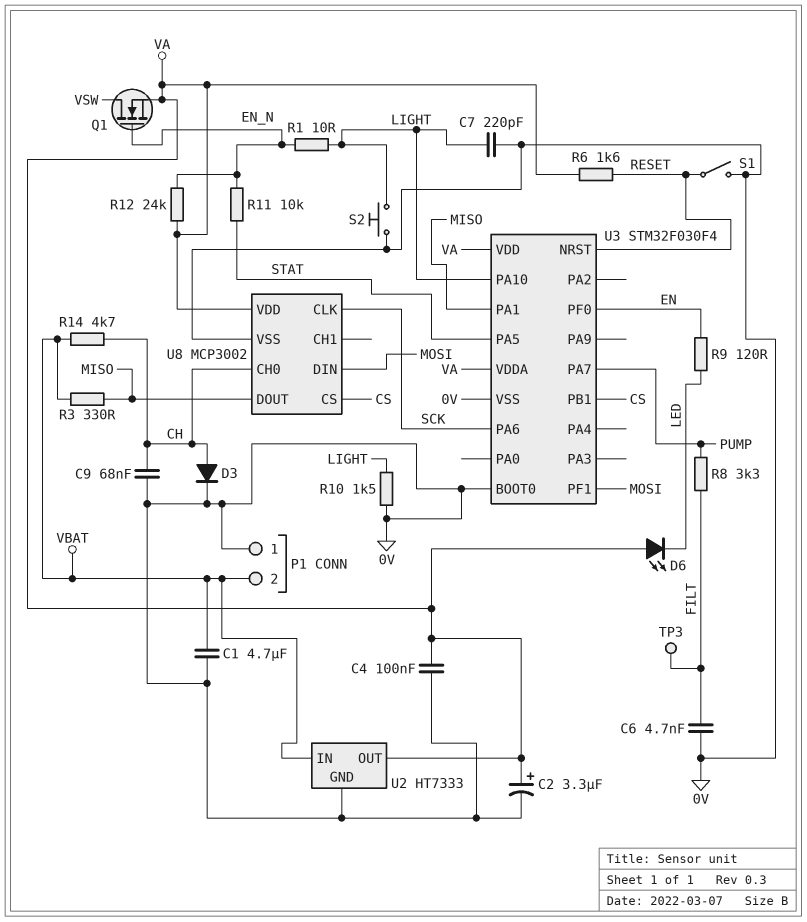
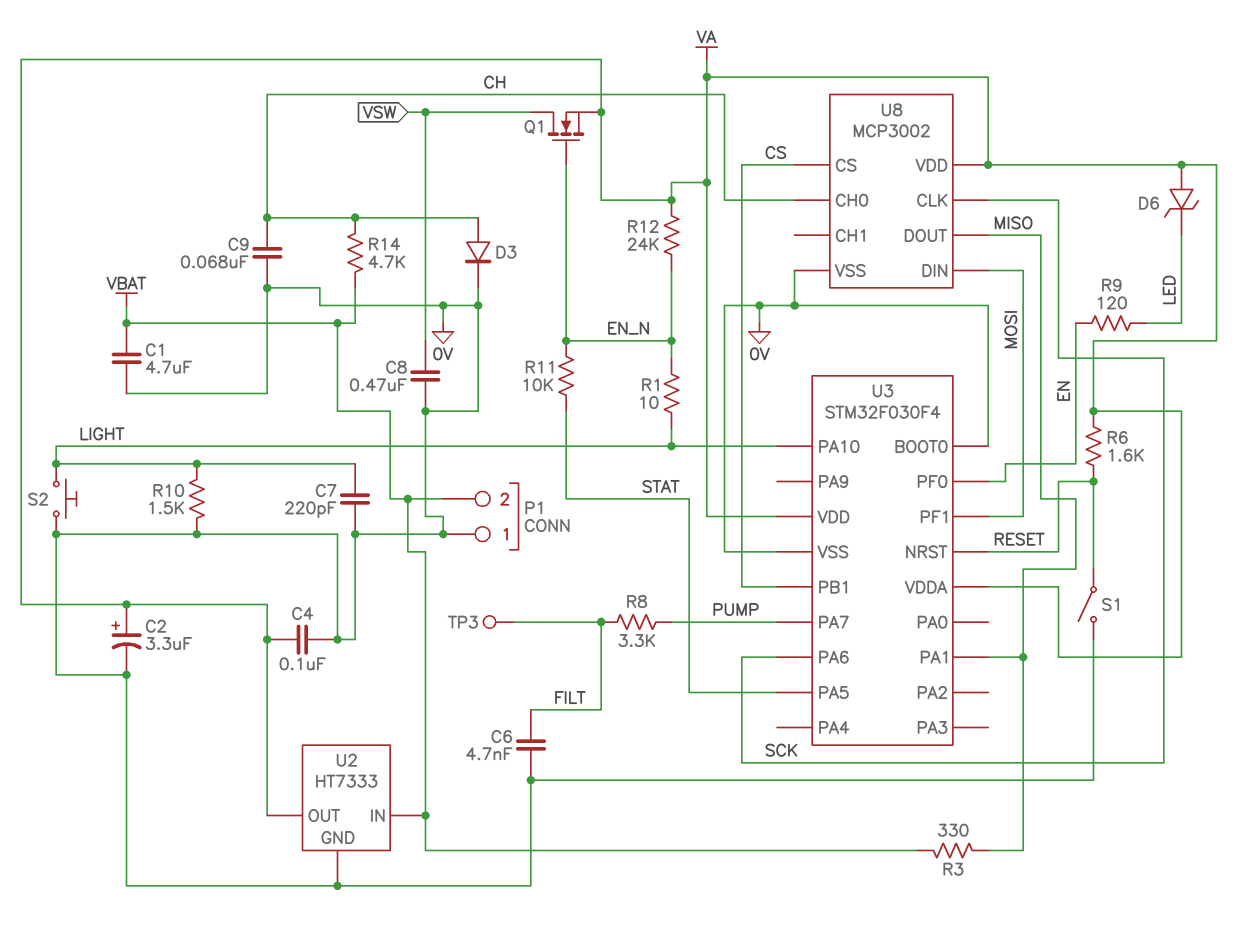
C8: none -> 470nF (0V, VSW)
D6: LED (A VA, K LED) -> zener (A VA, K LED)

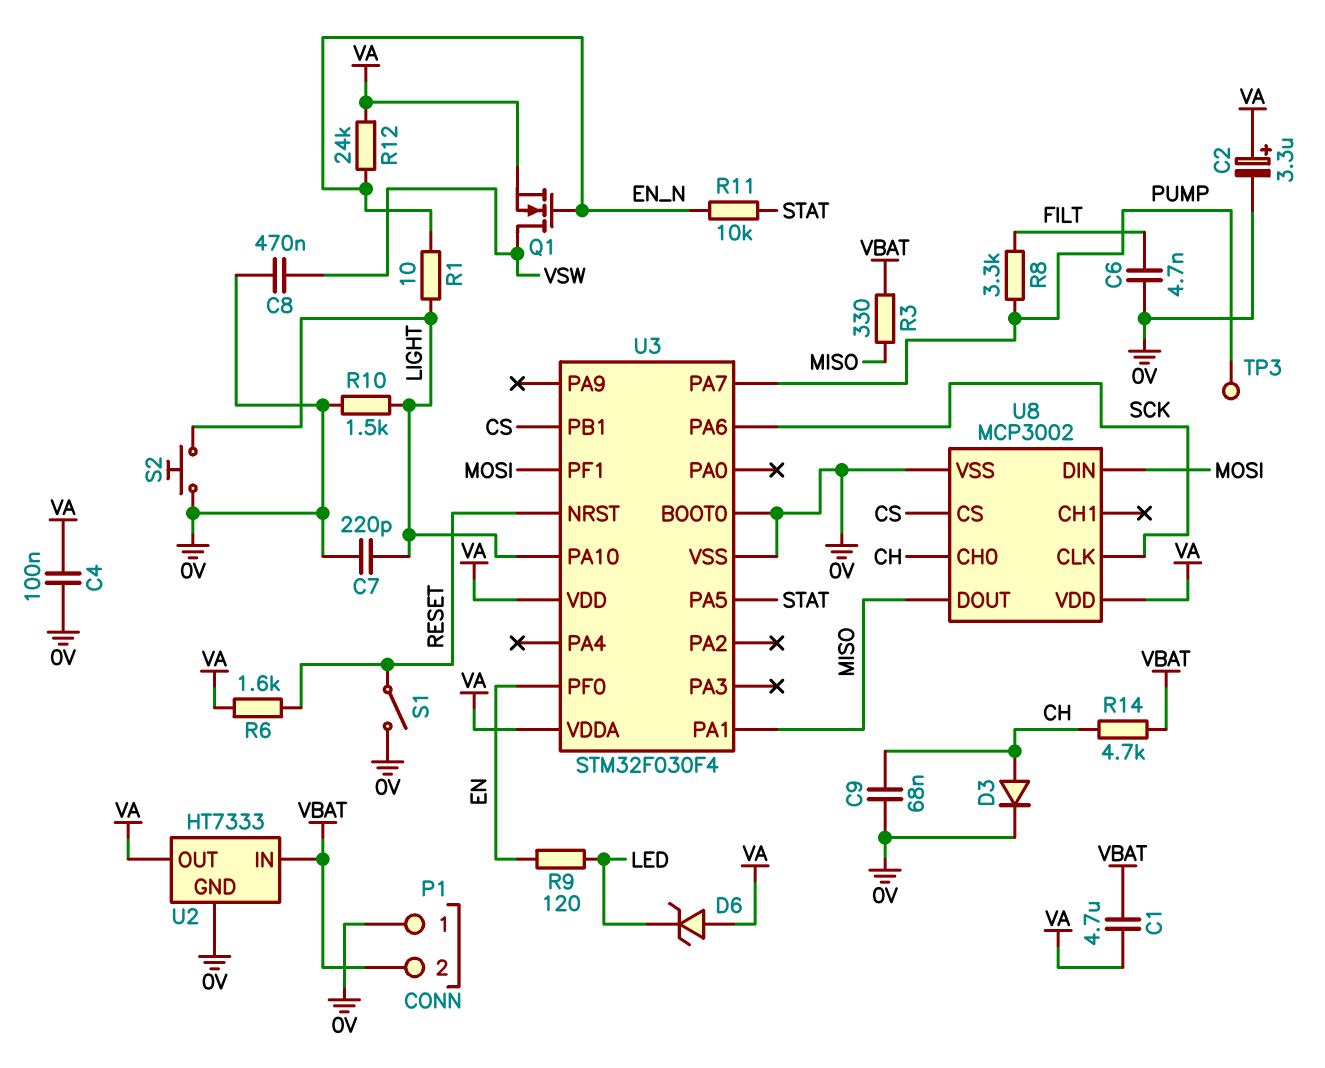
C1: 4.7uF (0V, VBAT) -> 4.7uF (VA, VBAT)
TP3: test point (FILT) -> test point (PUMP)

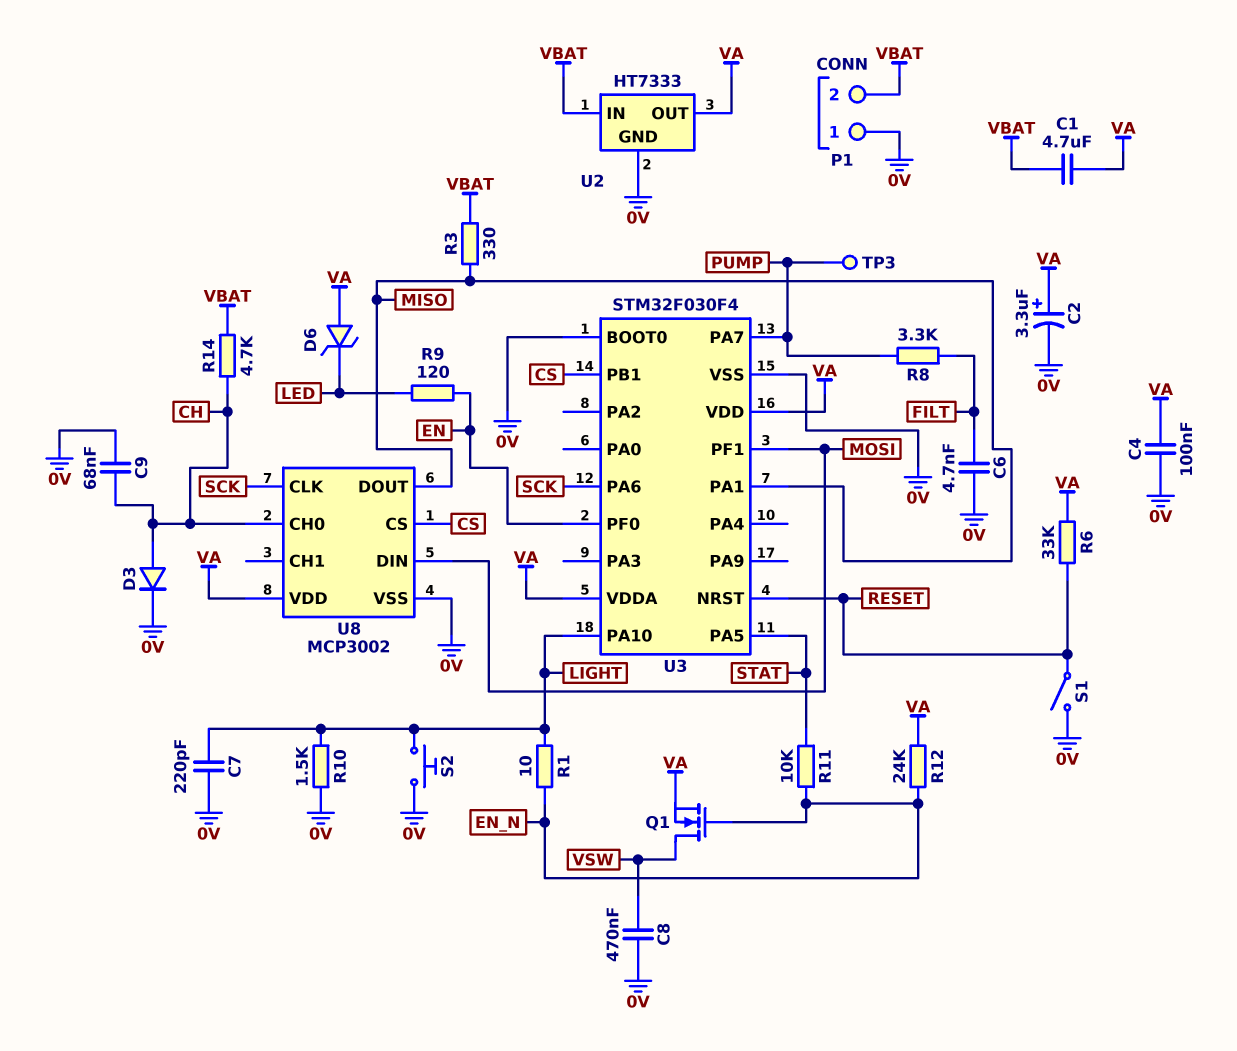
R6: 1.6k (RESET, VA) -> 33k (RESET, VA)

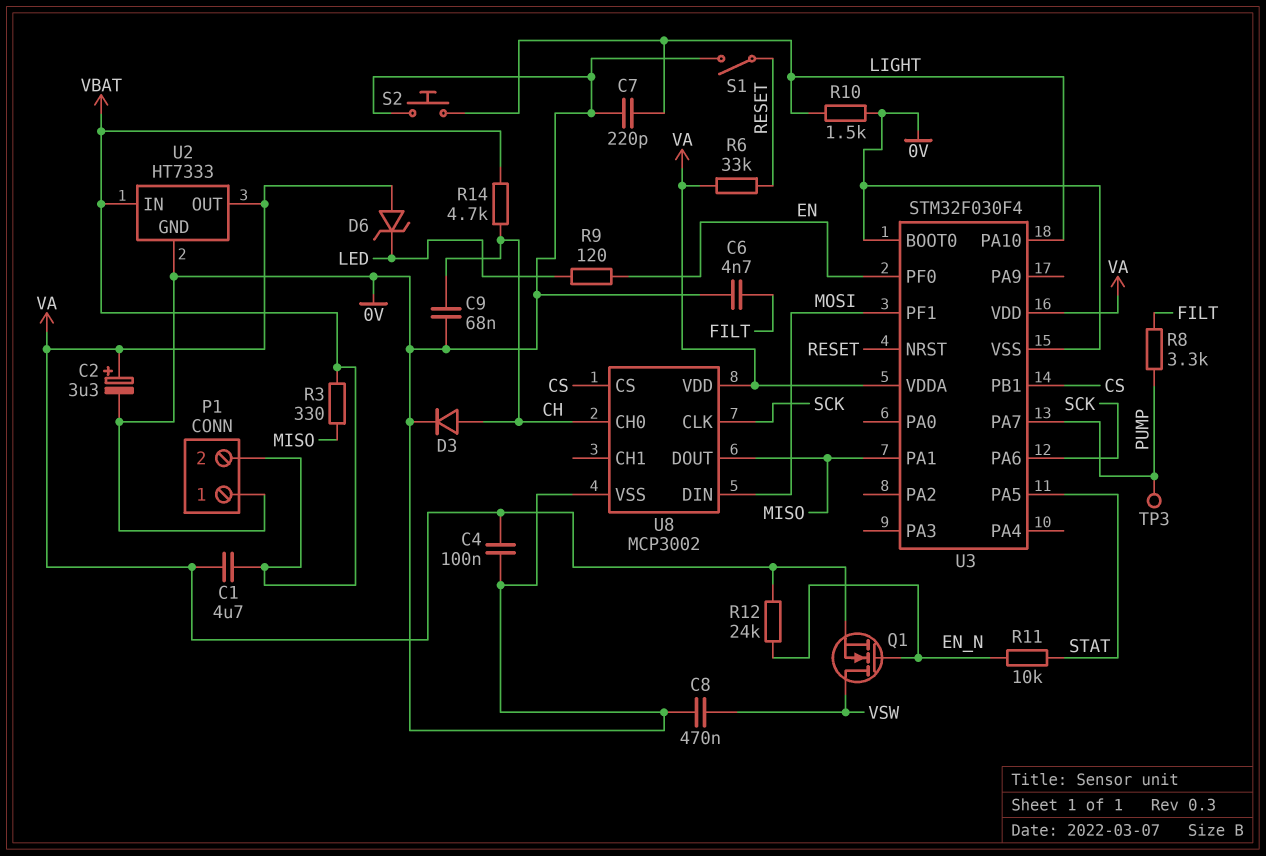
R1: 10 (EN_N, LIGHT) -> none

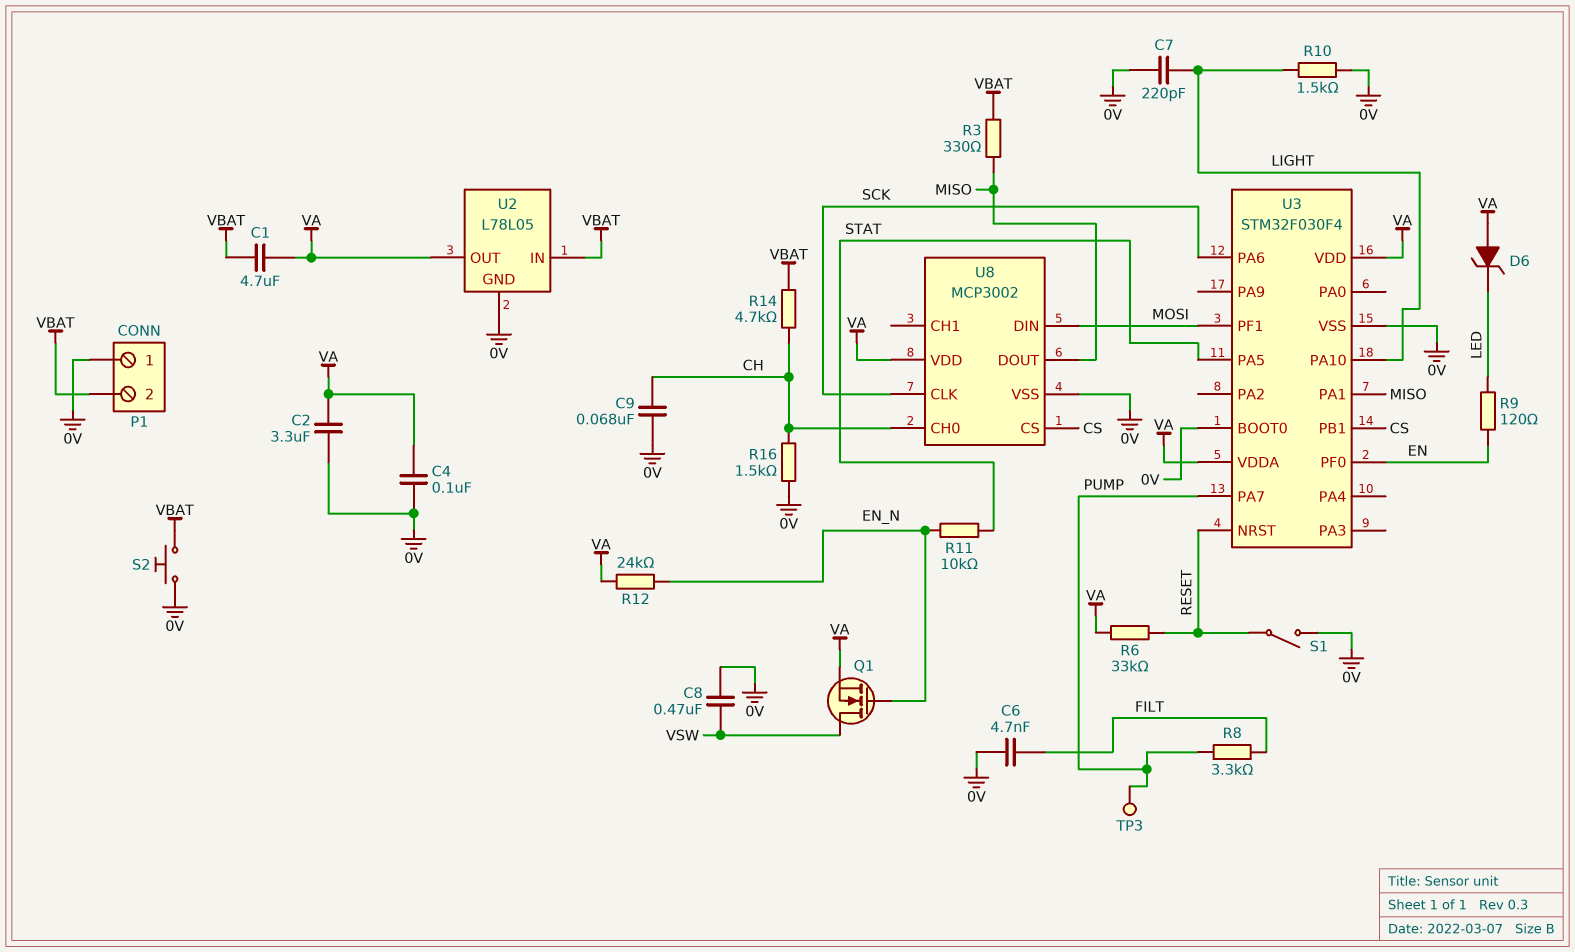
C2: 3.3uF (plus VA, minus 0V) -> 3.3uF (0V, VA)
D3: diode (A CH, K 0V) -> none
R16: none -> 1.5k (0V, CH)
S2: button (0V, LIGHT) -> button (0V, VBAT)
U2: HT7333 -> L78L05

